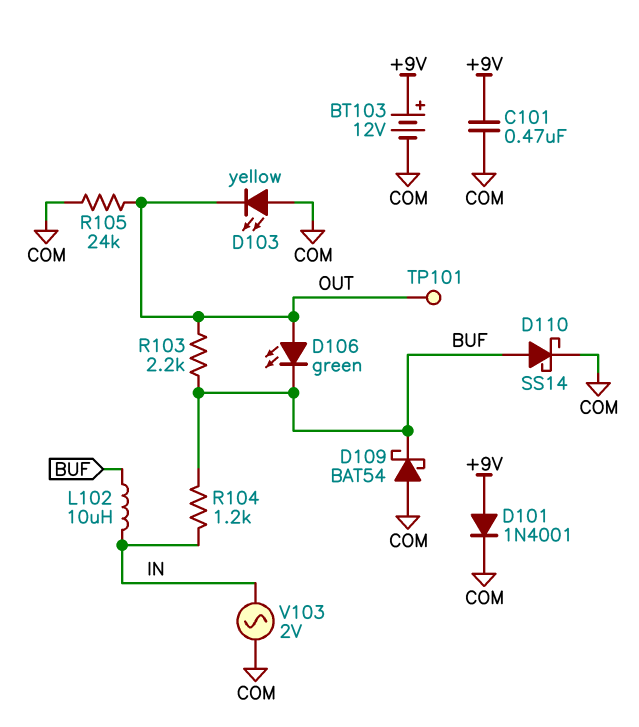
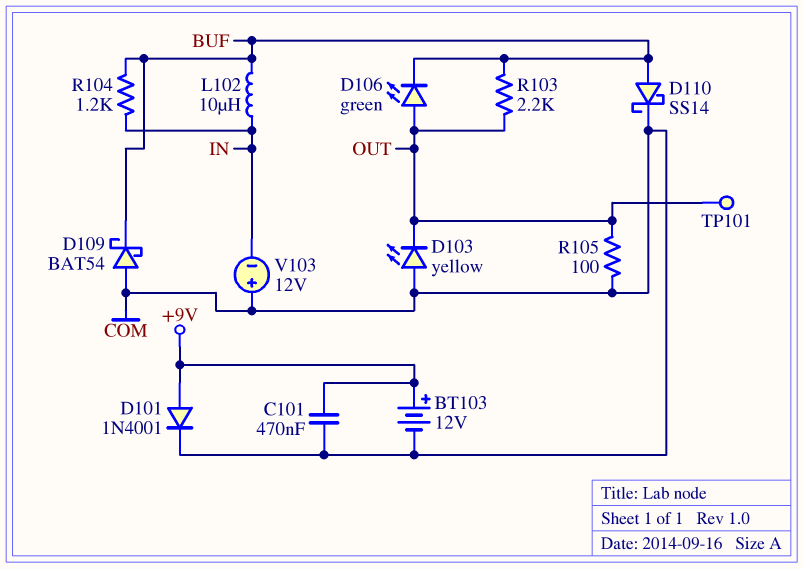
R105: 24k (COM, OUT) -> 100 (COM, OUT)
V103: AC 2V (COM, IN) -> 12V (plus COM, minus IN)

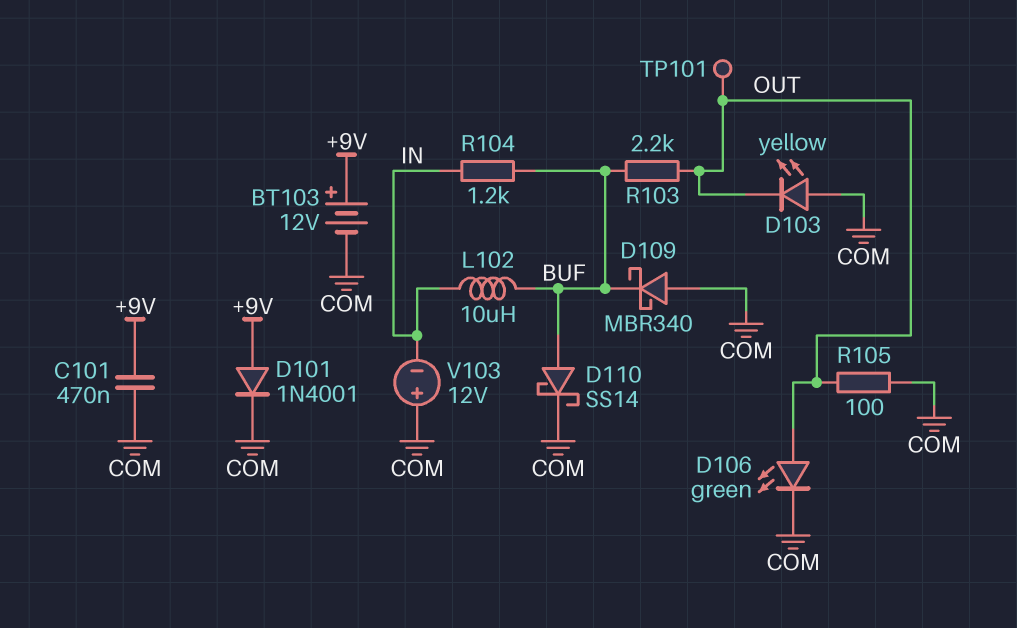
D106: LED green (A OUT, K BUF) -> LED green (A OUT, K COM)
D109: schottky BAT54 (A COM, K BUF) -> schottky MBR340 (A COM, K BUF)

